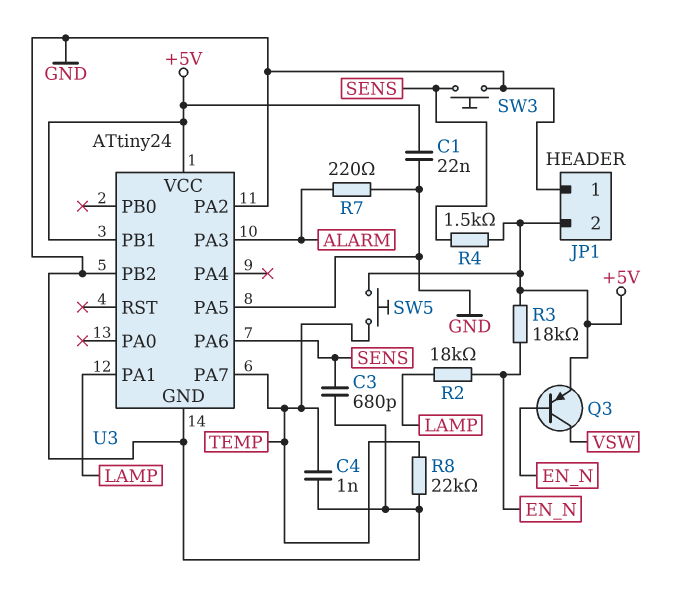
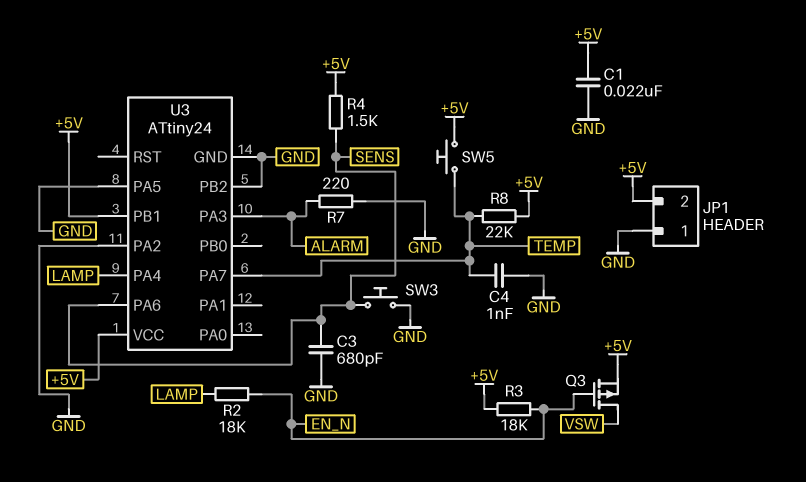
Q3: PNP (B EN_N, C VSW, E +5V) -> PMOS (G EN_N, D VSW, S +5V)
R8: 22k (GND, TEMP) -> 22k (+5V, TEMP)
U3 pin PA1: LAMP -> none
U3 pin PA4: none -> LAMP

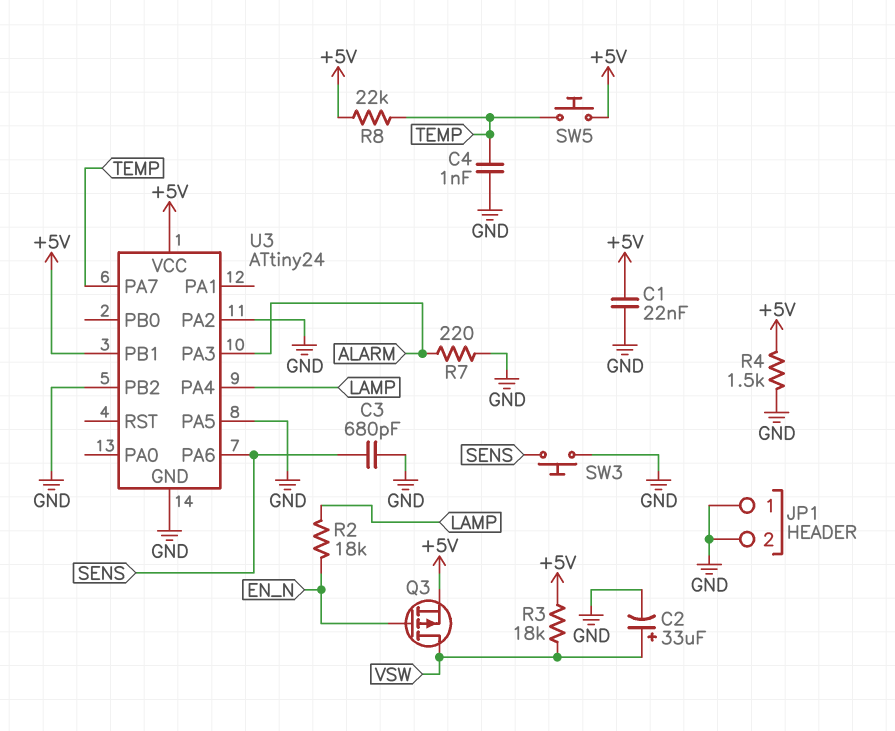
C2: none -> 33uF (plus VSW, minus GND)
JP1 pin 2: +5V -> GND
R3: 18k (+5V, EN_N) -> 18k (+5V, VSW)
R4: 1.5k (+5V, SENS) -> 1.5k (+5V, GND)

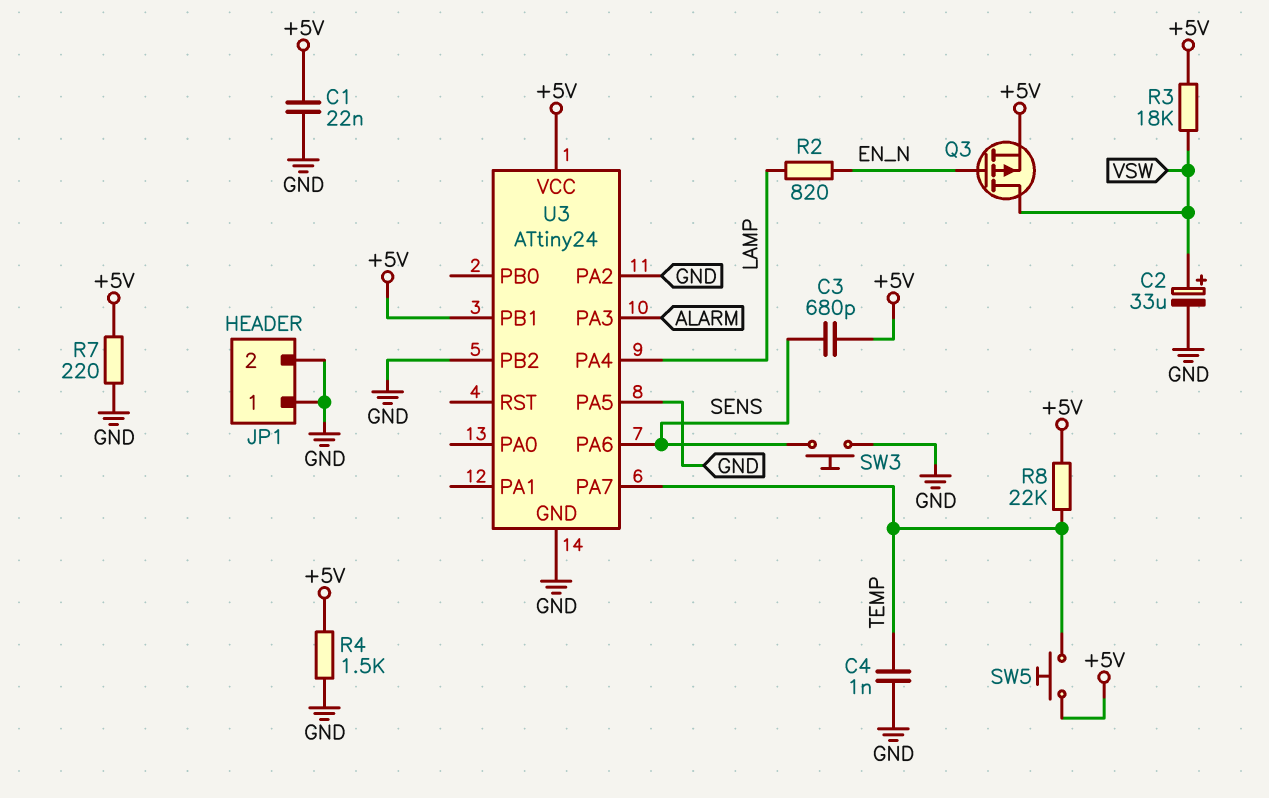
C3: 680pF (GND, SENS) -> 680pF (+5V, SENS)
R2: 18k (EN_N, LAMP) -> 820 (EN_N, LAMP)
R7: 220 (ALARM, GND) -> 220 (+5V, GND)

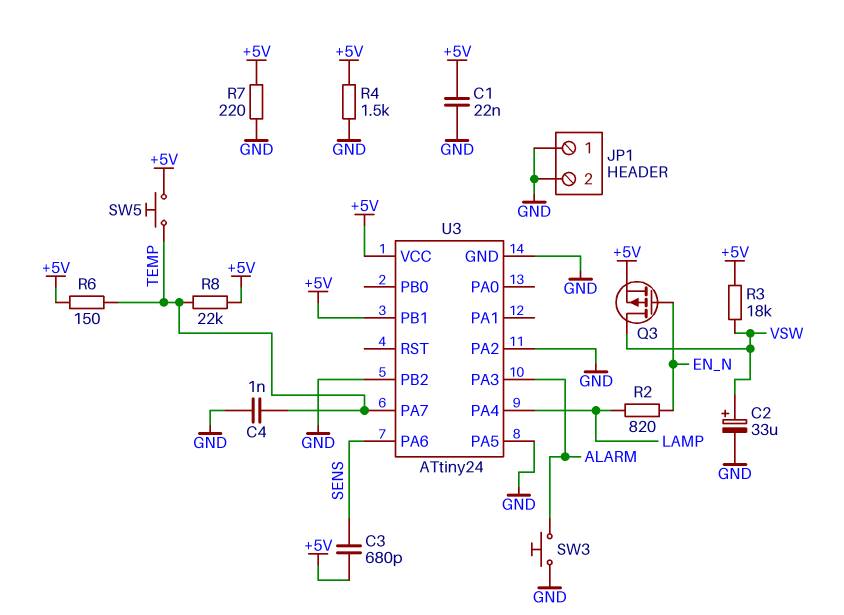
R6: none -> 150 (+5V, TEMP)
SW3: button (GND, SENS) -> button (ALARM, GND)

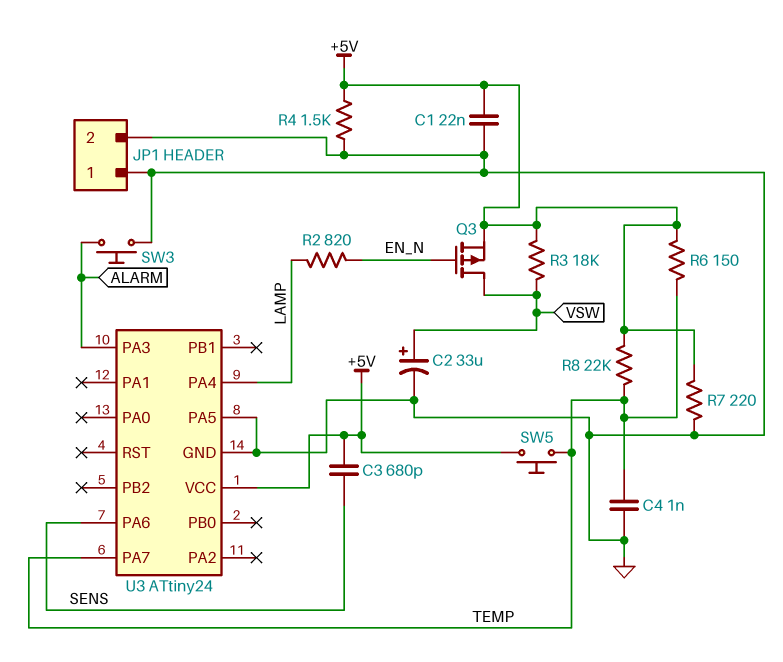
U3 pin PA2: GND -> none
U3 pin PB1: +5V -> none
U3 pin PB2: GND -> none

